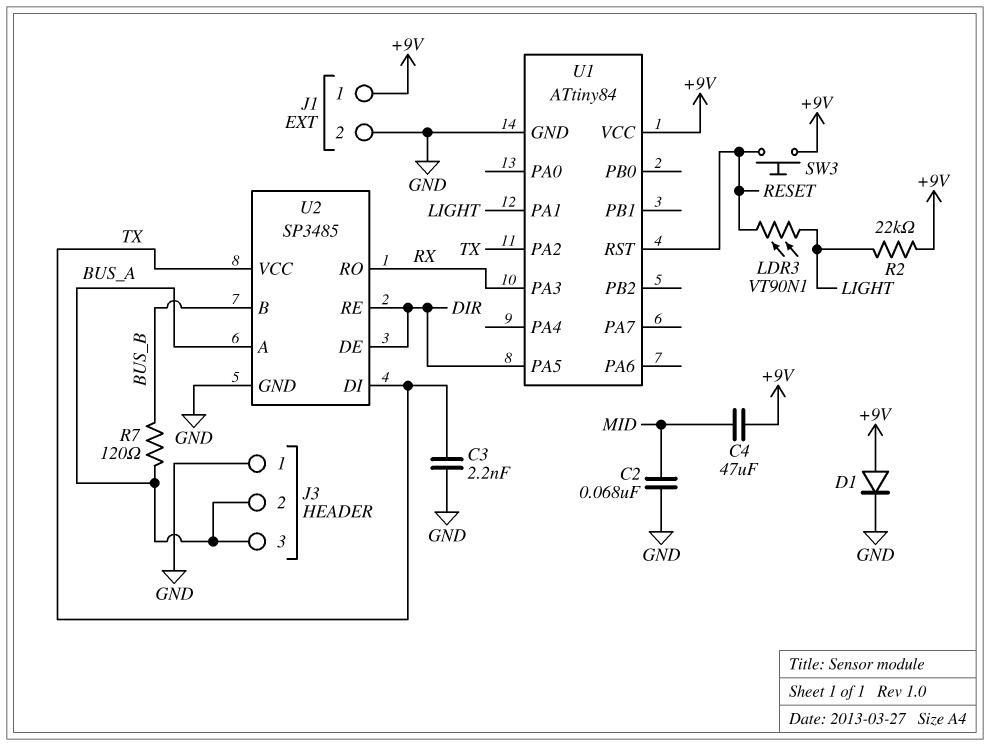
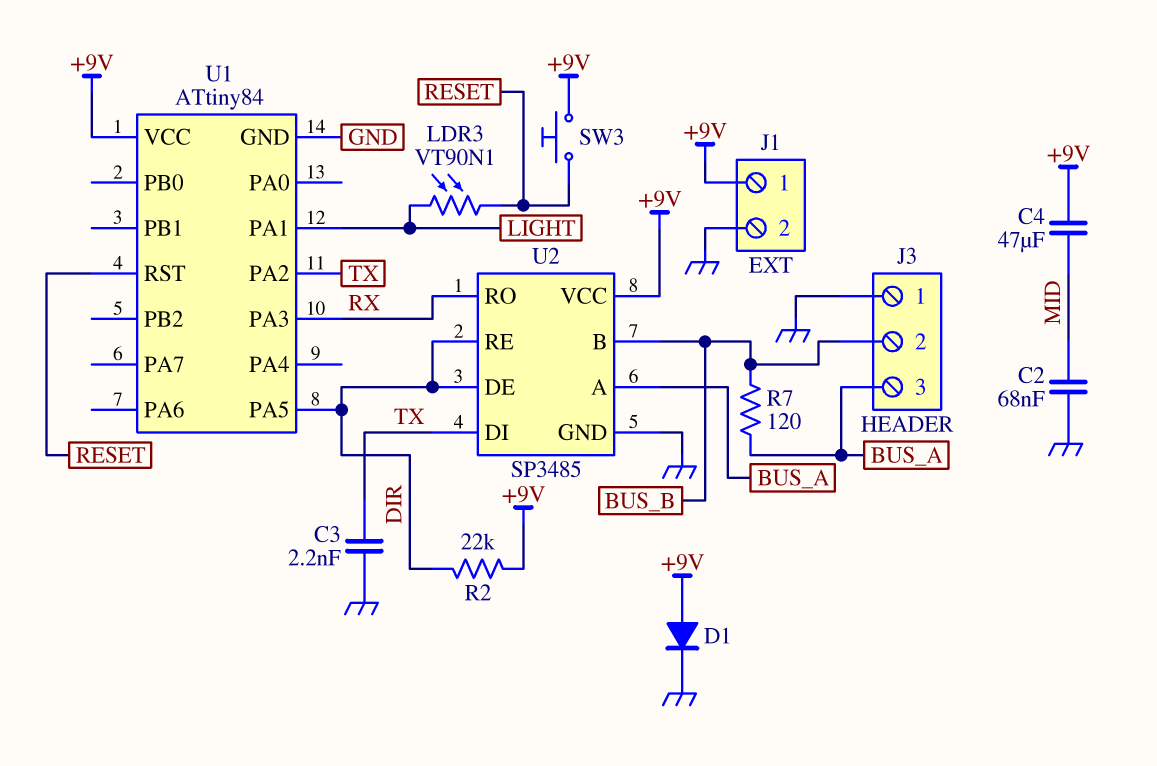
J3 pin 2: BUS_A -> BUS_B
R2: 22k (+9V, LIGHT) -> 22k (+9V, DIR)
U2 pin VCC: TX -> +9V

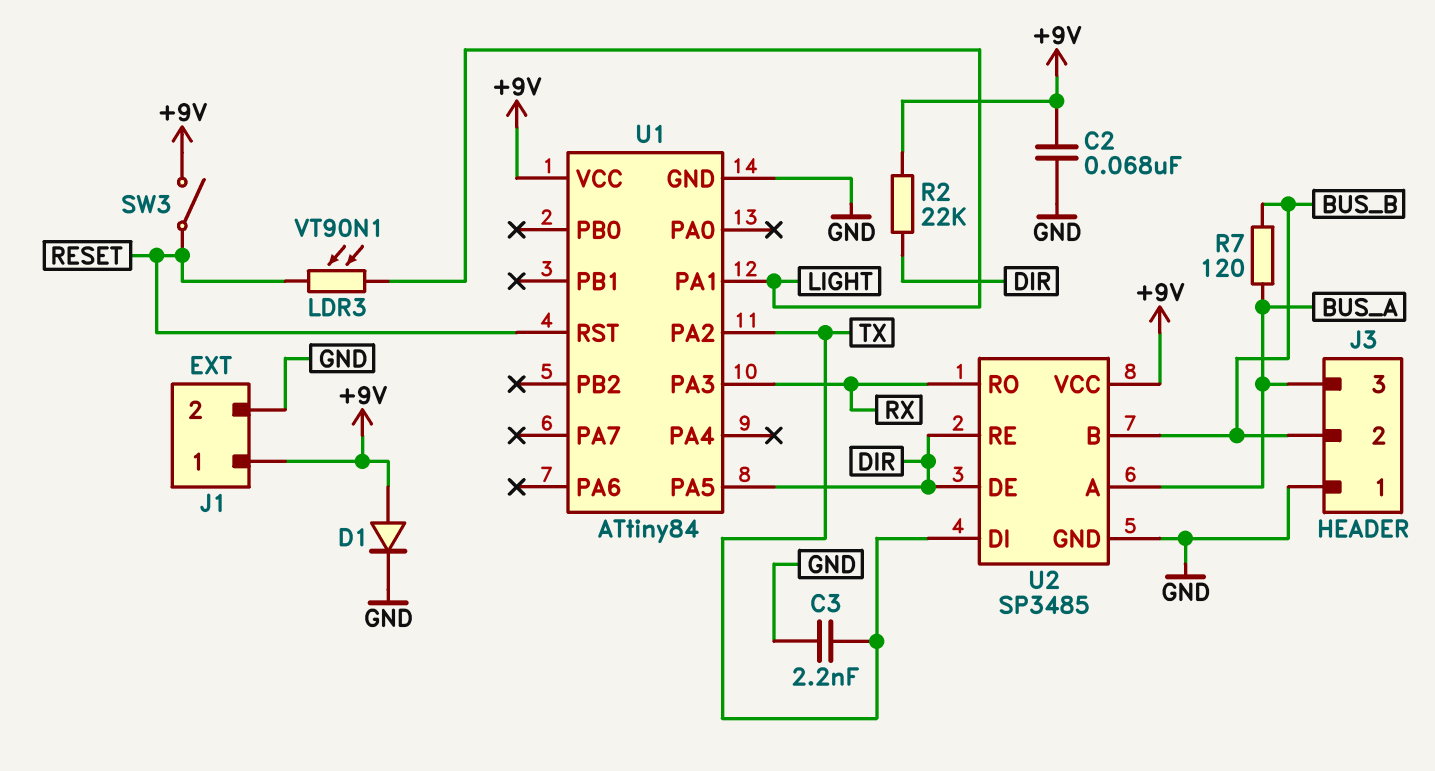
C2: 68nF (GND, MID) -> 68nF (+9V, GND)
C4: 47uF (+9V, MID) -> none
SW3: button (+9V, RESET) -> switch (+9V, RESET)

